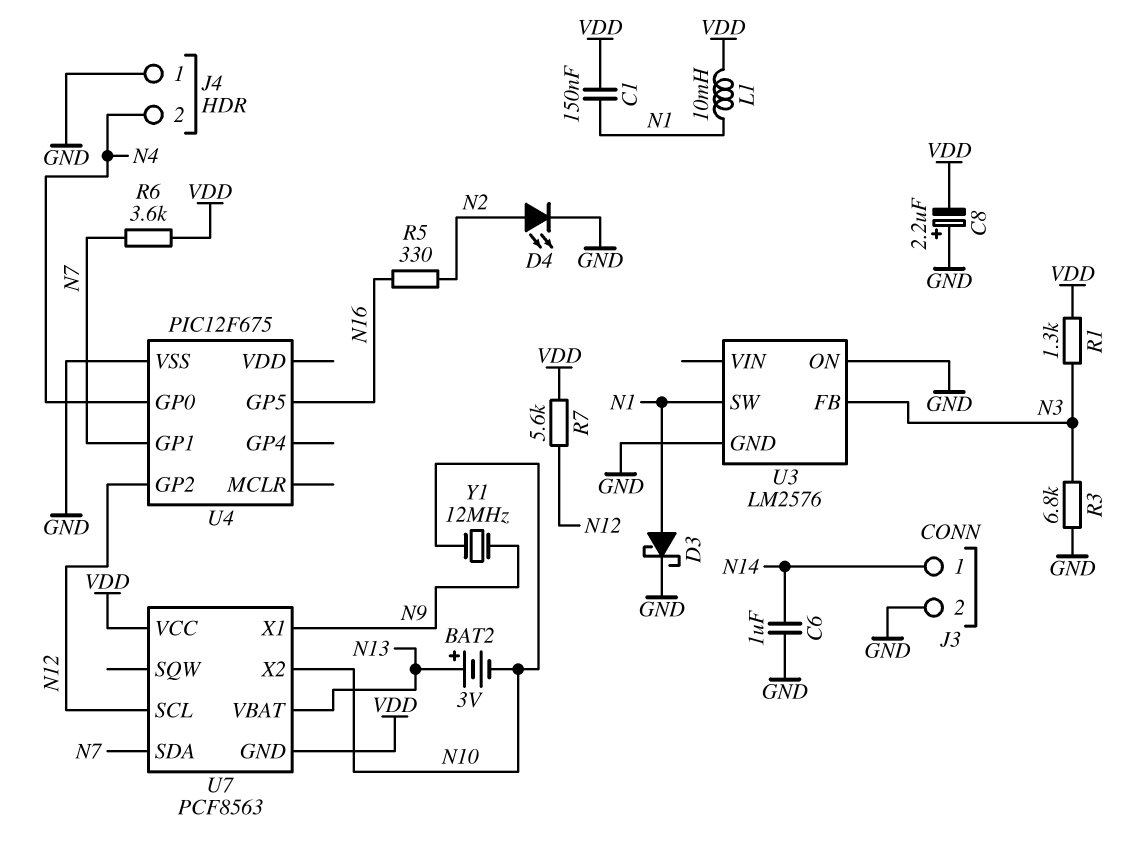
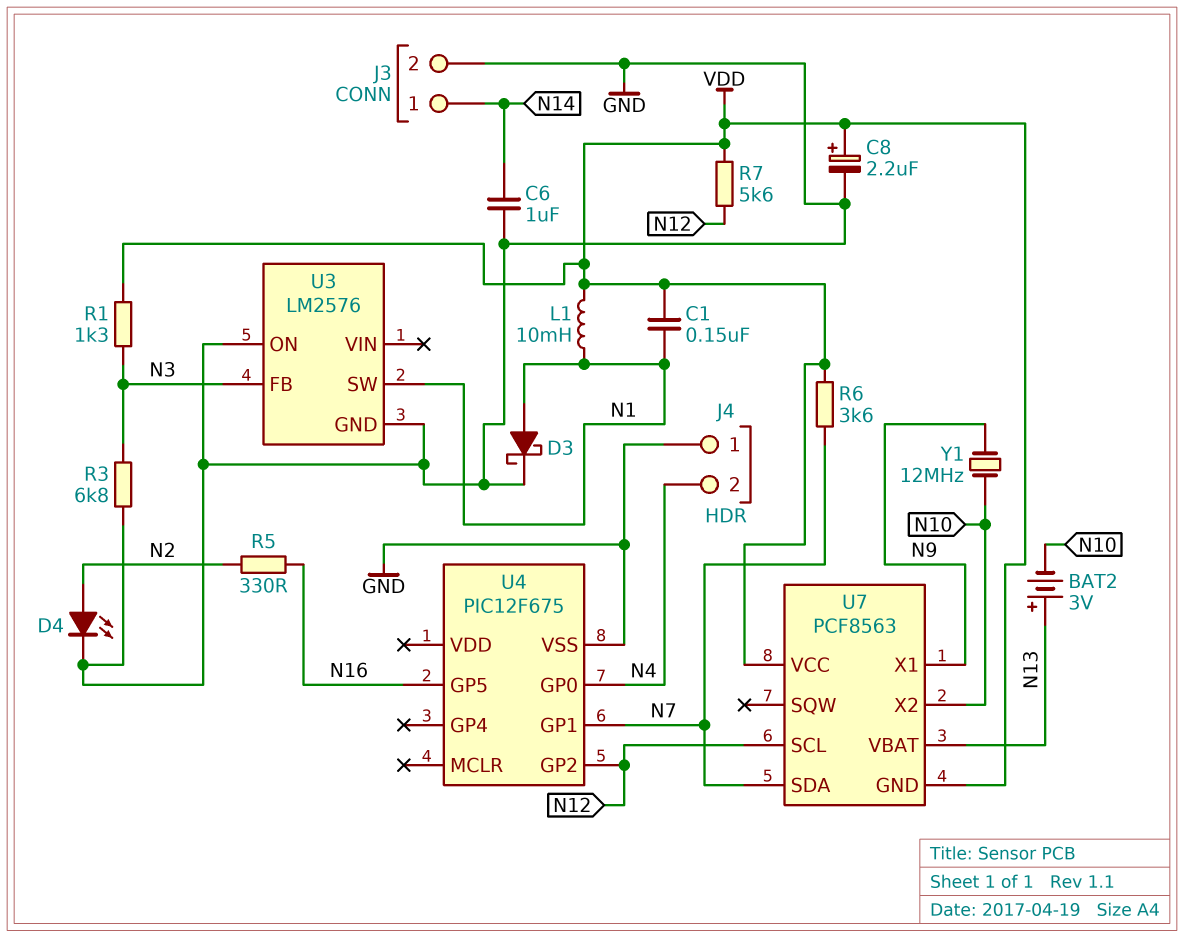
C8: 2.2uF (plus GND, minus VDD) -> 2.2uF (plus VDD, minus GND)

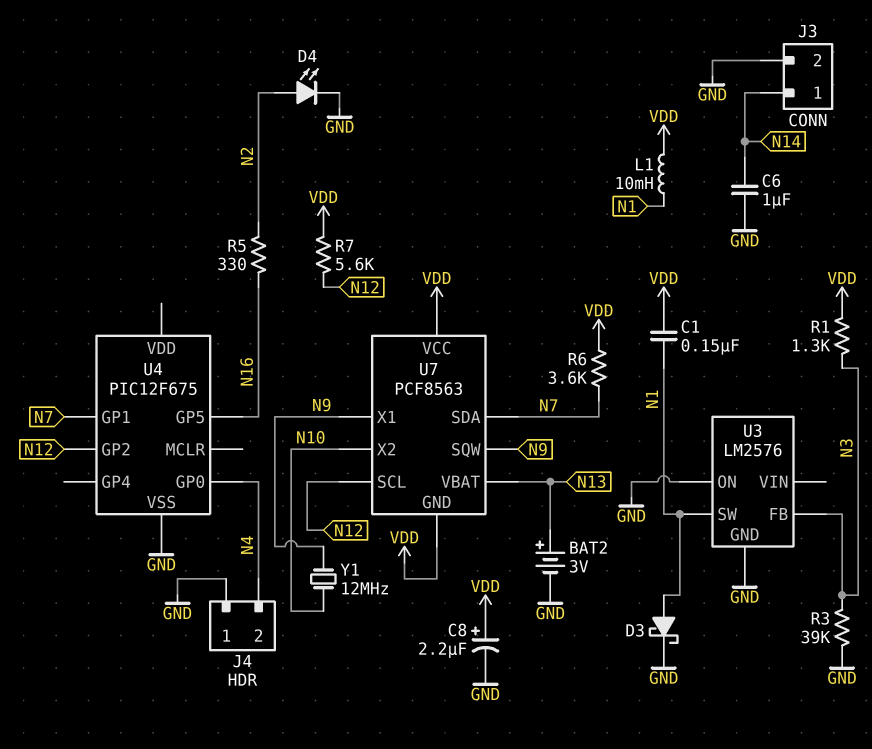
BAT2: 3V (plus N13, minus N10) -> 3V (plus N13, minus GND)
R3: 6.8k (GND, N3) -> 39k (GND, N3)
U7 pin SQW: none -> N9

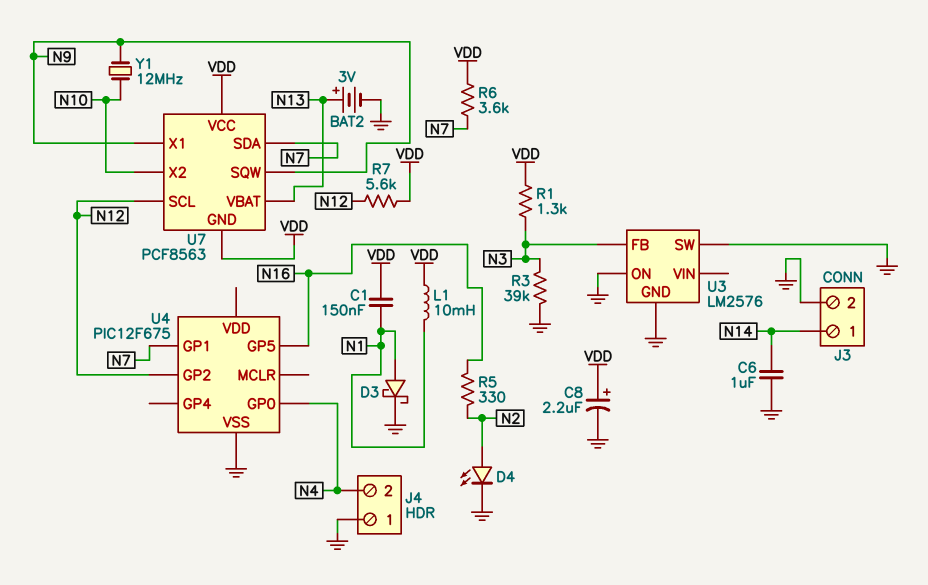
U3 pin SW: N1 -> GND

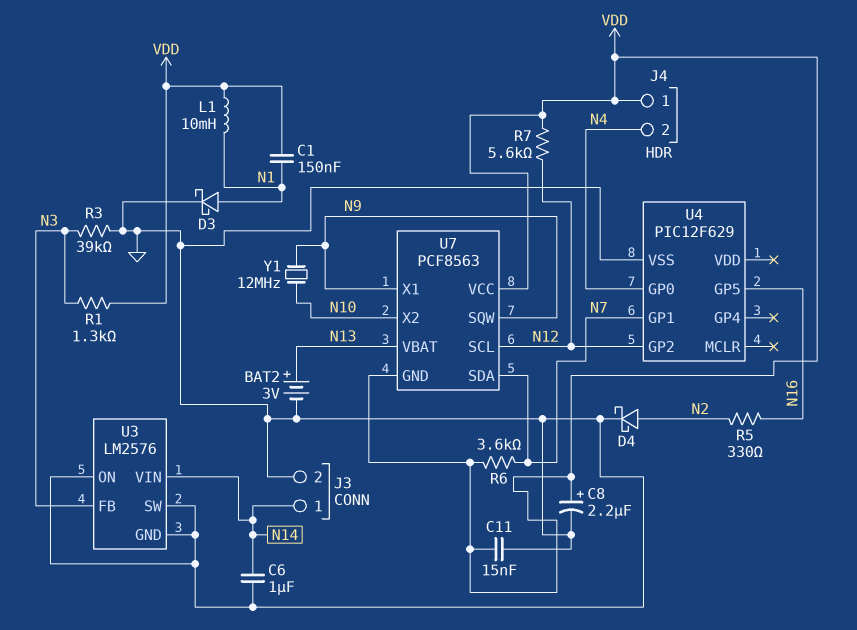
C11: none -> 15nF (GND, VDD)
D4: LED (A N2, K GND) -> schottky (A N2, K GND)
J4 pin 1: GND -> VDD
U3 pin VIN: none -> N14
U4: PIC12F675 -> PIC12F629

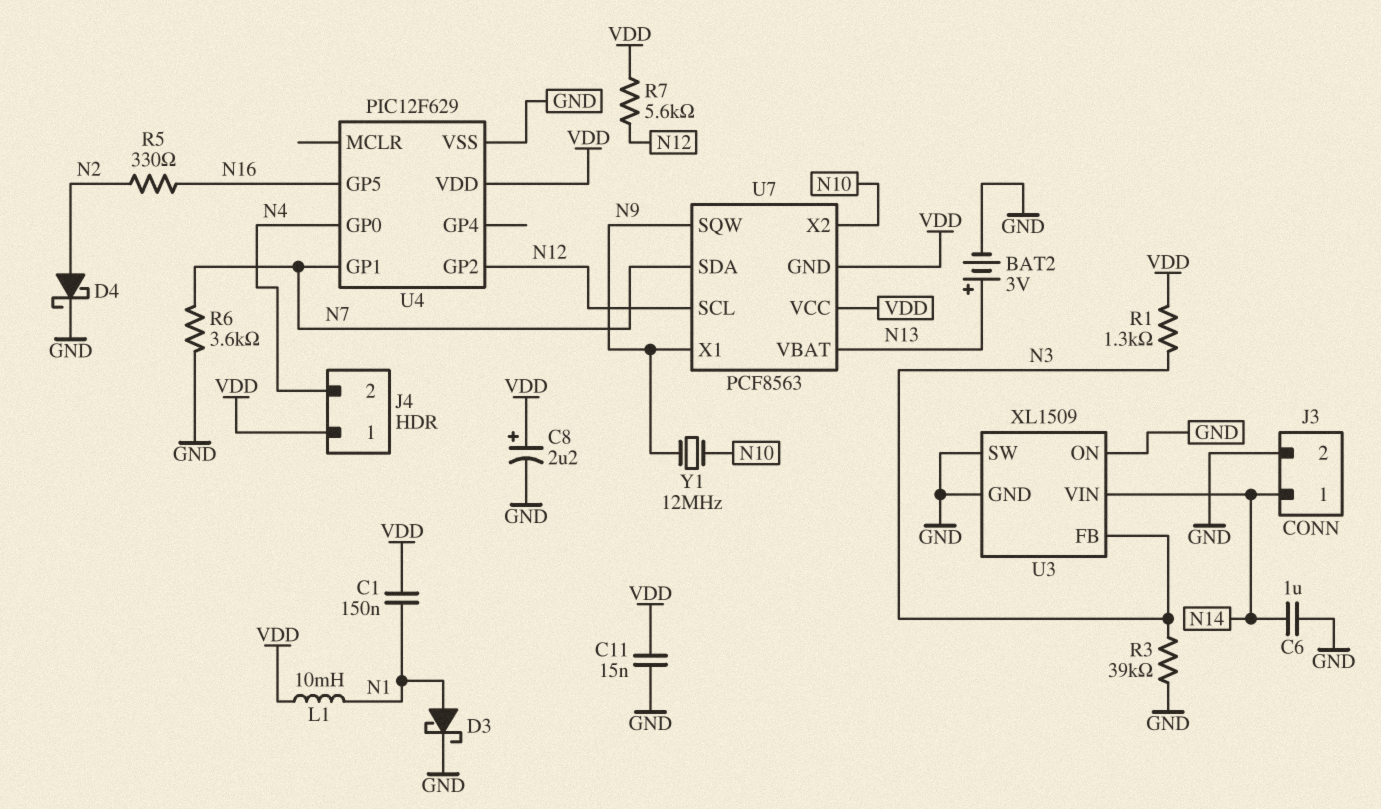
R6: 3.6k (N7, VDD) -> 3.6k (GND, N7)
U3: LM2576 -> XL1509
U4 pin VDD: none -> VDD

